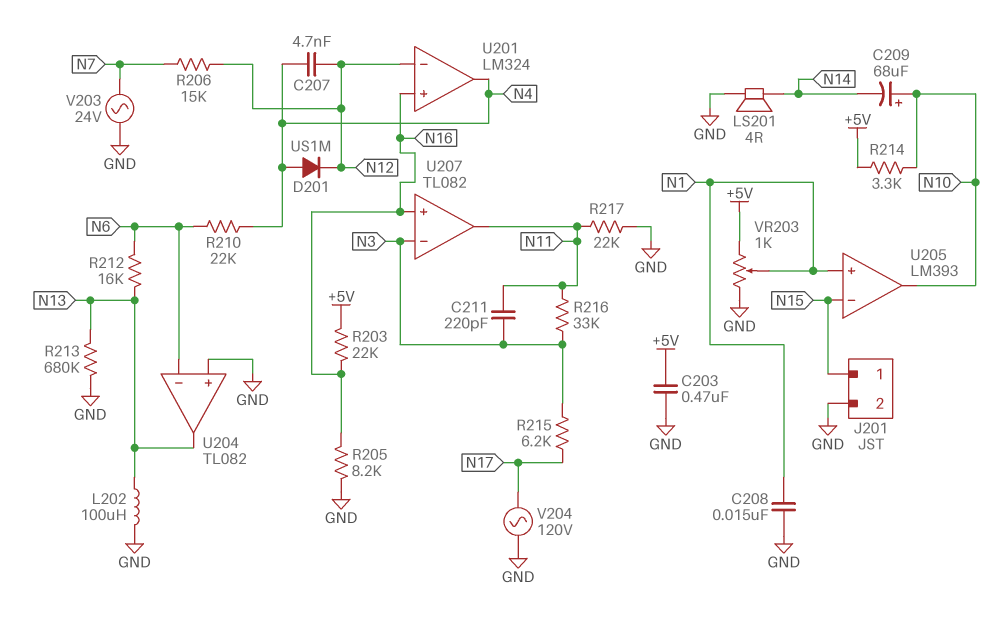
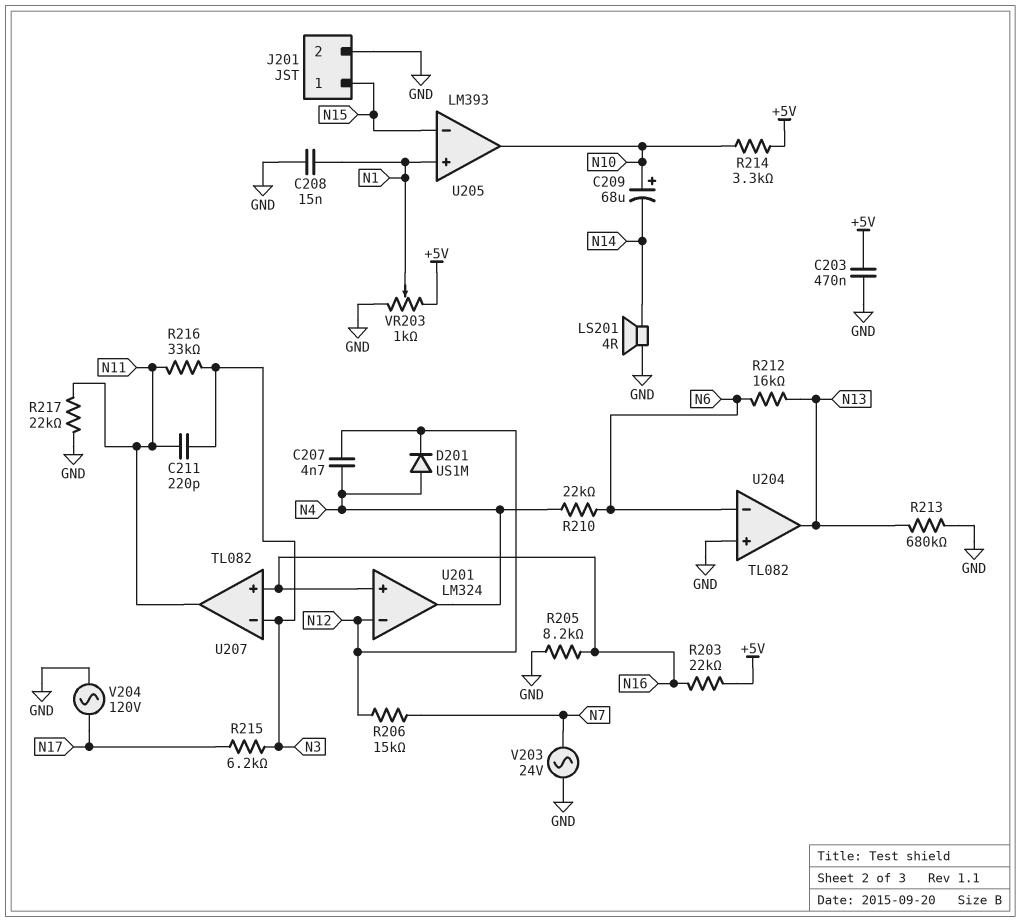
L202: 100uH (GND, N13) -> none

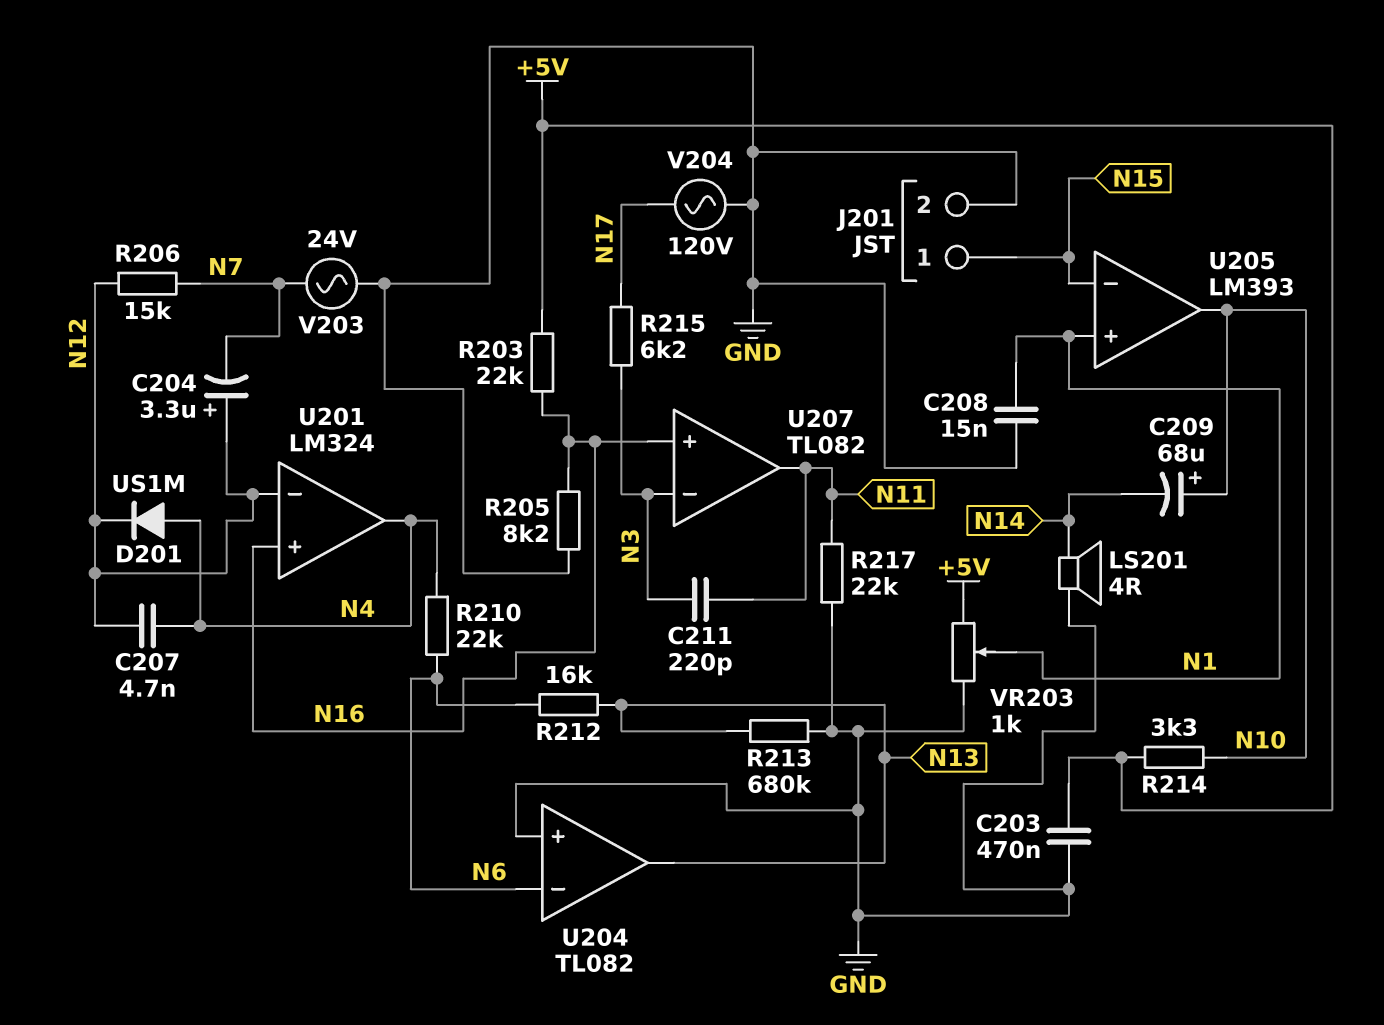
C204: none -> 3.3uF (plus N12, minus N7)
R216: 33k (N3, N11) -> none

